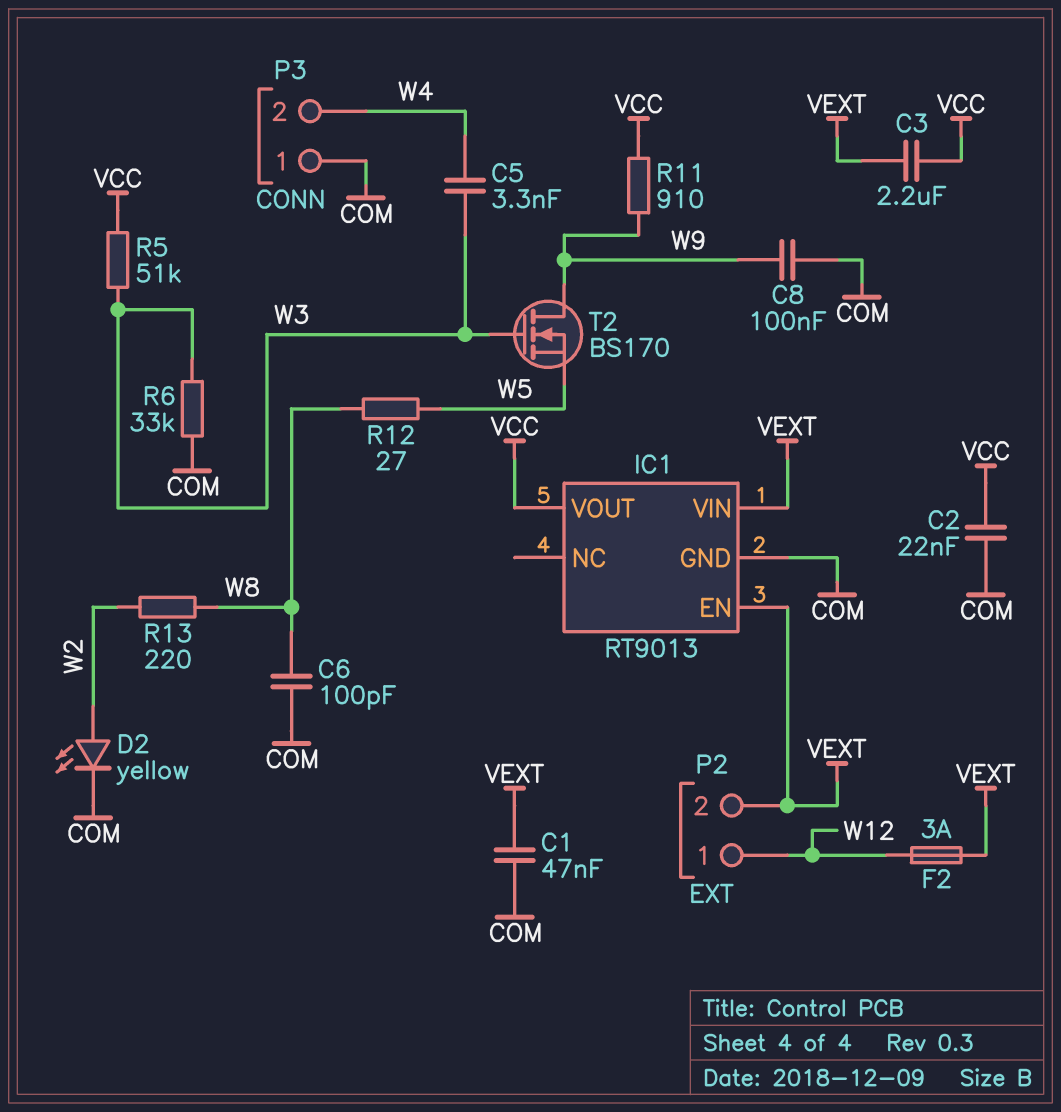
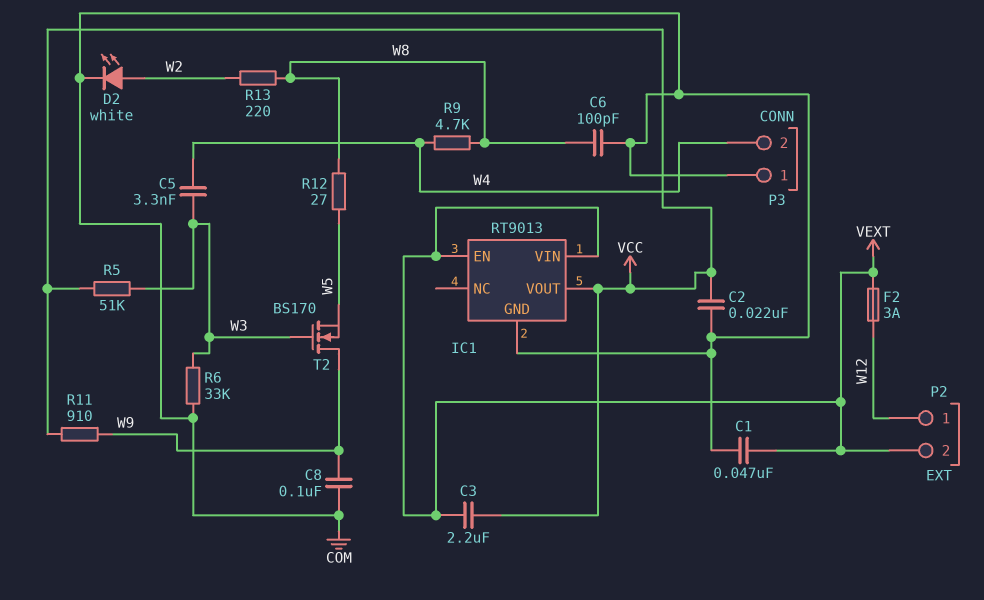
D2: LED yellow (A W2, K COM) -> LED white (A W2, K COM)
R9: none -> 4.7k (W4, W8)

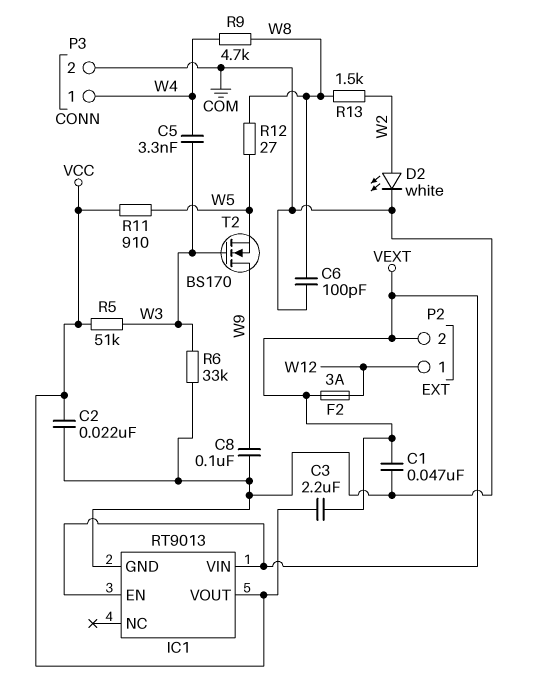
P3 pin 1: COM -> W4
P3 pin 2: W4 -> COM
R11: 910 (VCC, W9) -> 910 (VCC, W5)
R13: 220 (W2, W8) -> 1.5k (W2, W8)

